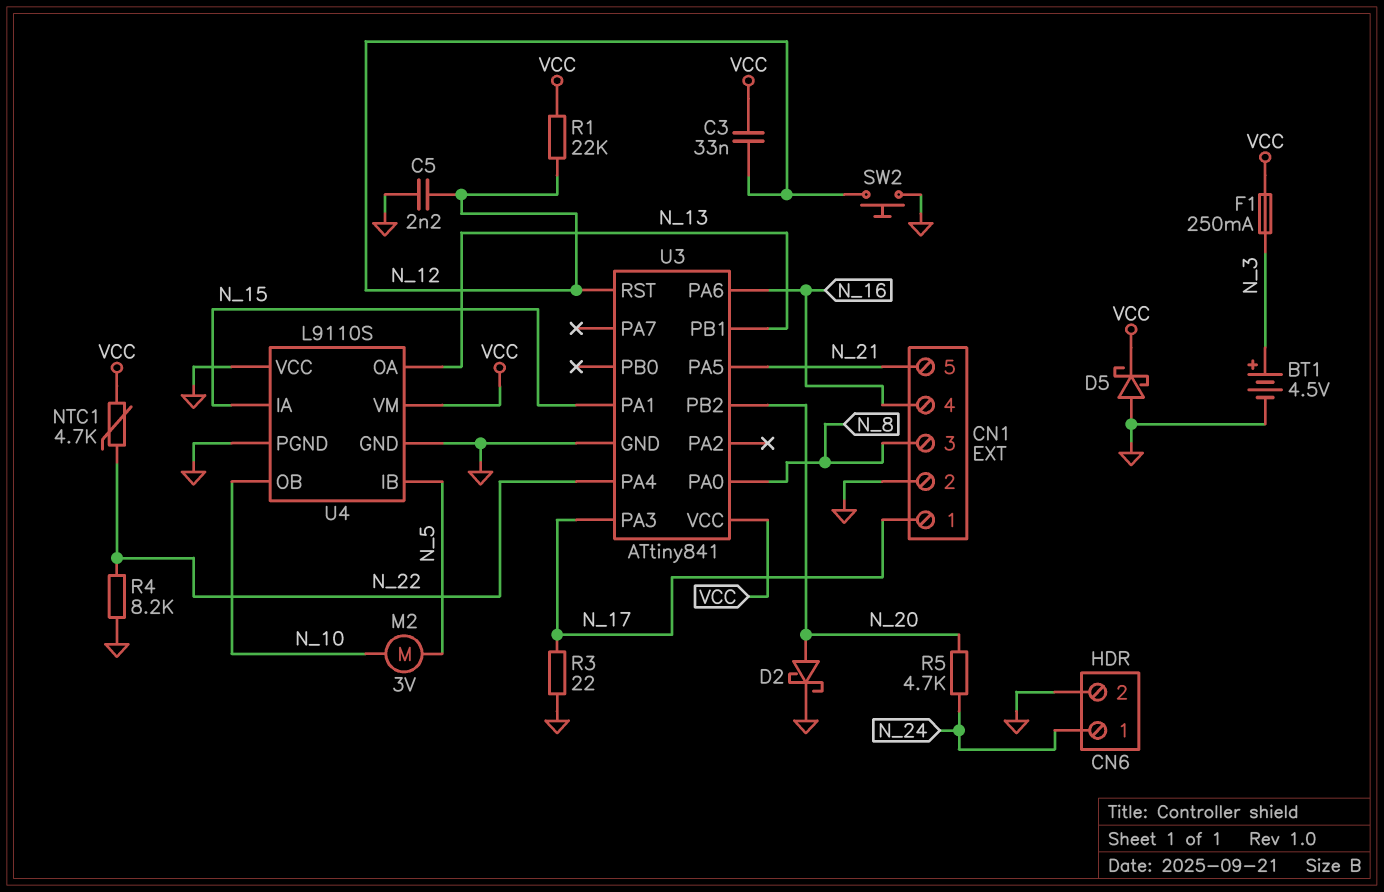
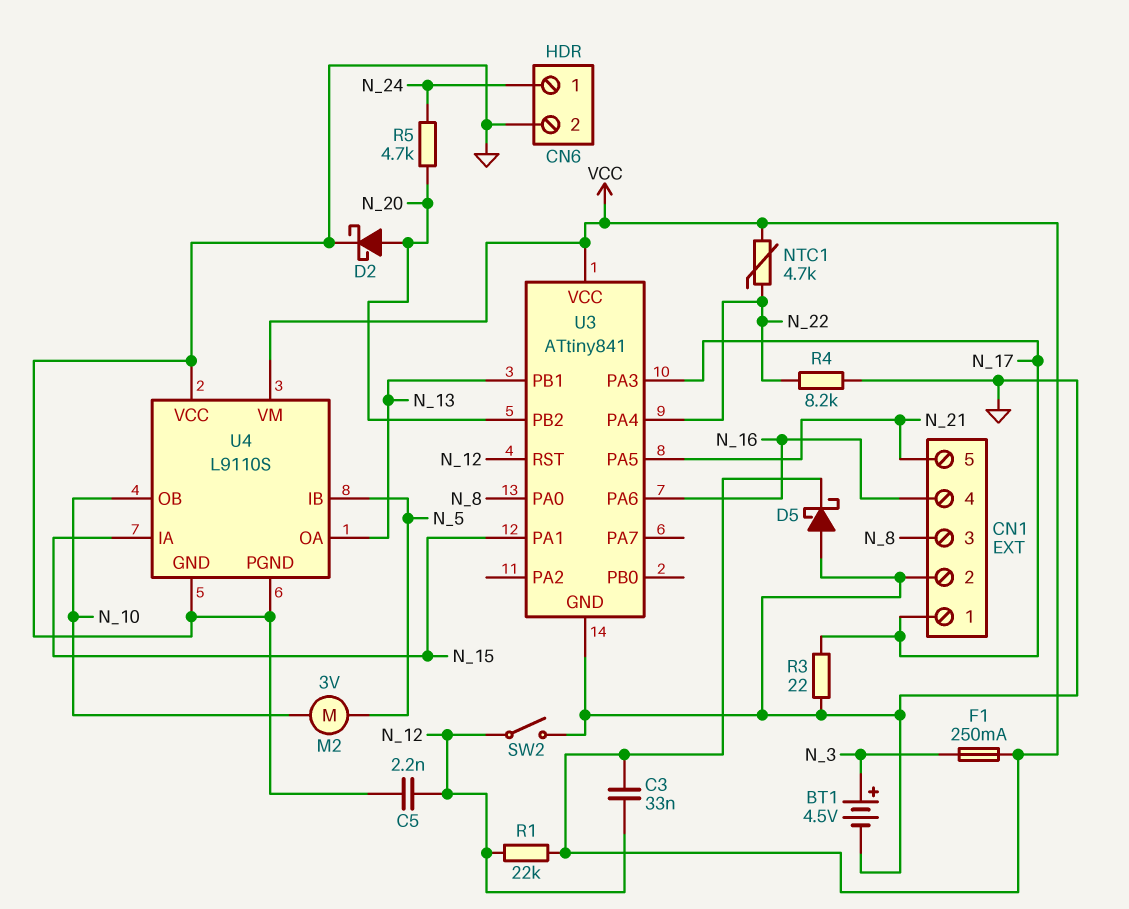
SW2: button (GND, N_12) -> switch (GND, N_12)

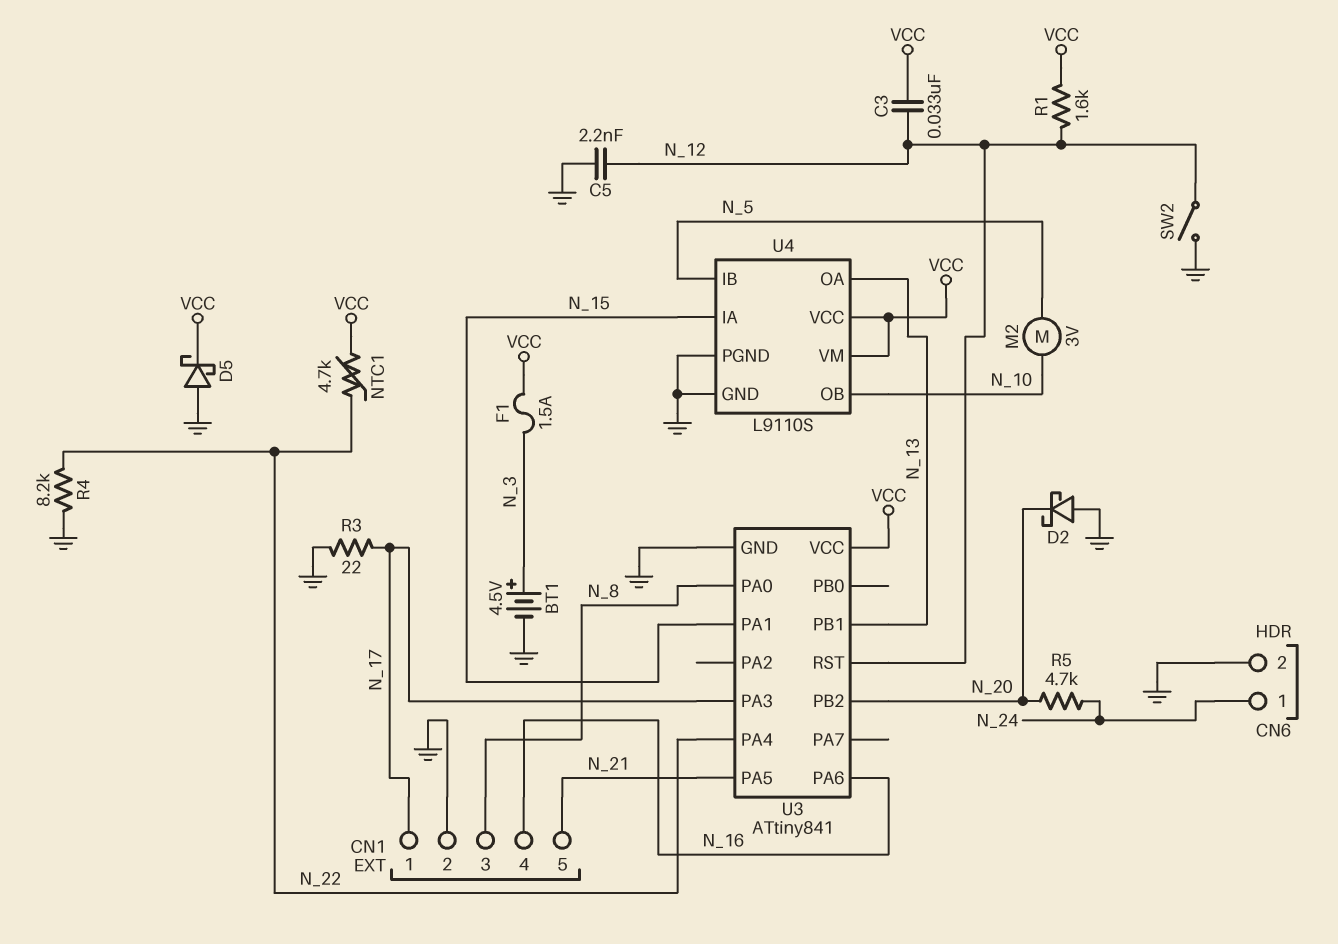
D2: schottky (A N_20, K GND) -> schottky (A GND, K N_20)
F1: 250mA (N_3, VCC) -> 1.5A (N_3, VCC)
R1: 22k (N_12, VCC) -> 1.6k (N_12, VCC)
U4 pin VCC: GND -> VCC

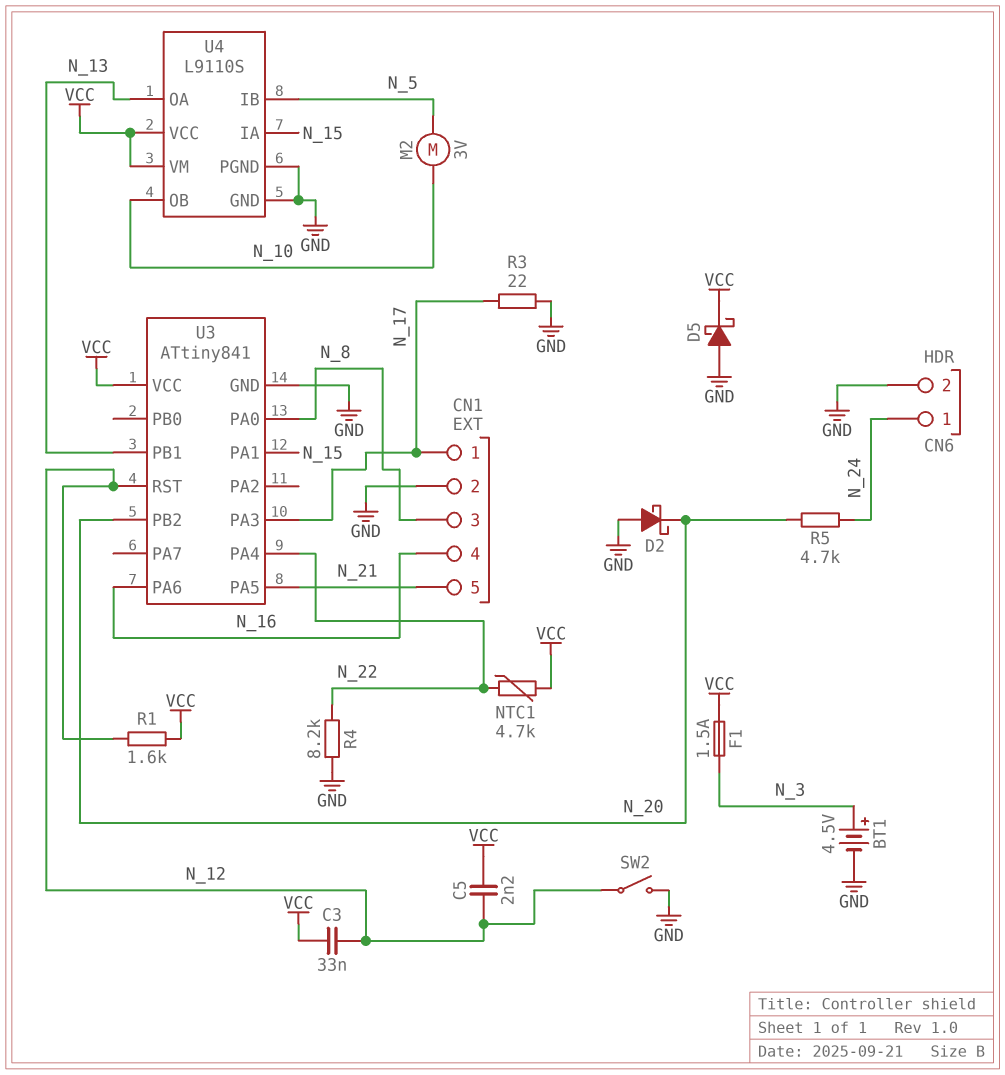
C5: 2.2nF (GND, N_12) -> 2.2nF (N_12, VCC)

